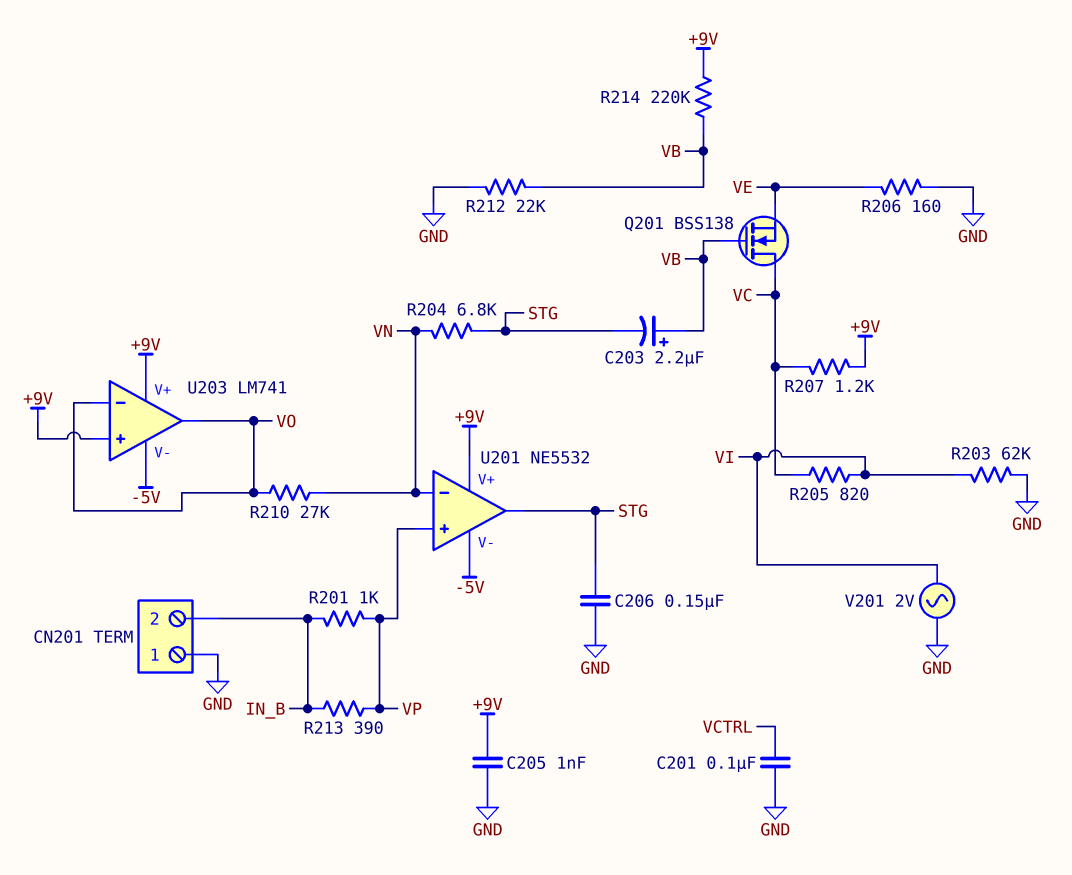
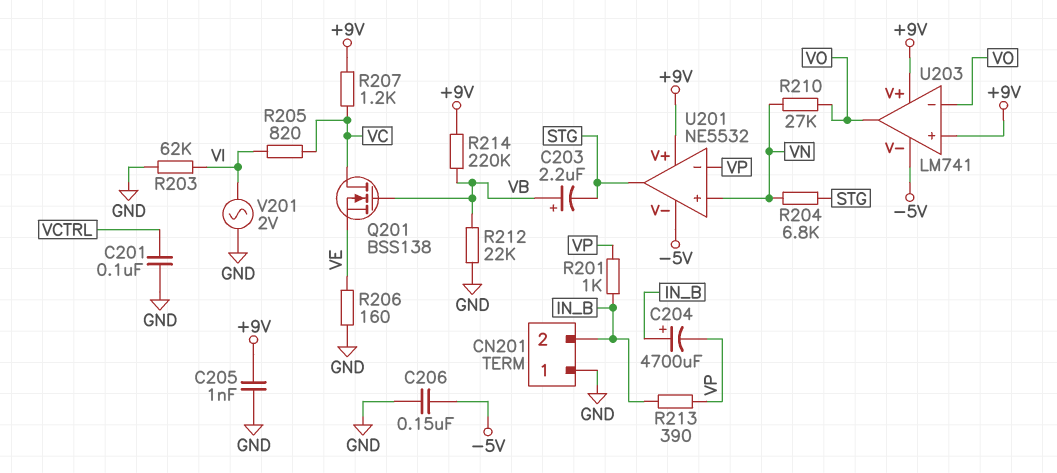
C204: none -> 4700uF (plus IN_B, minus VP)
C206: 150nF (GND, STG) -> 150nF (-5V, GND)
U201 pin in+: VP -> VN
U201 pin in-: VN -> VP

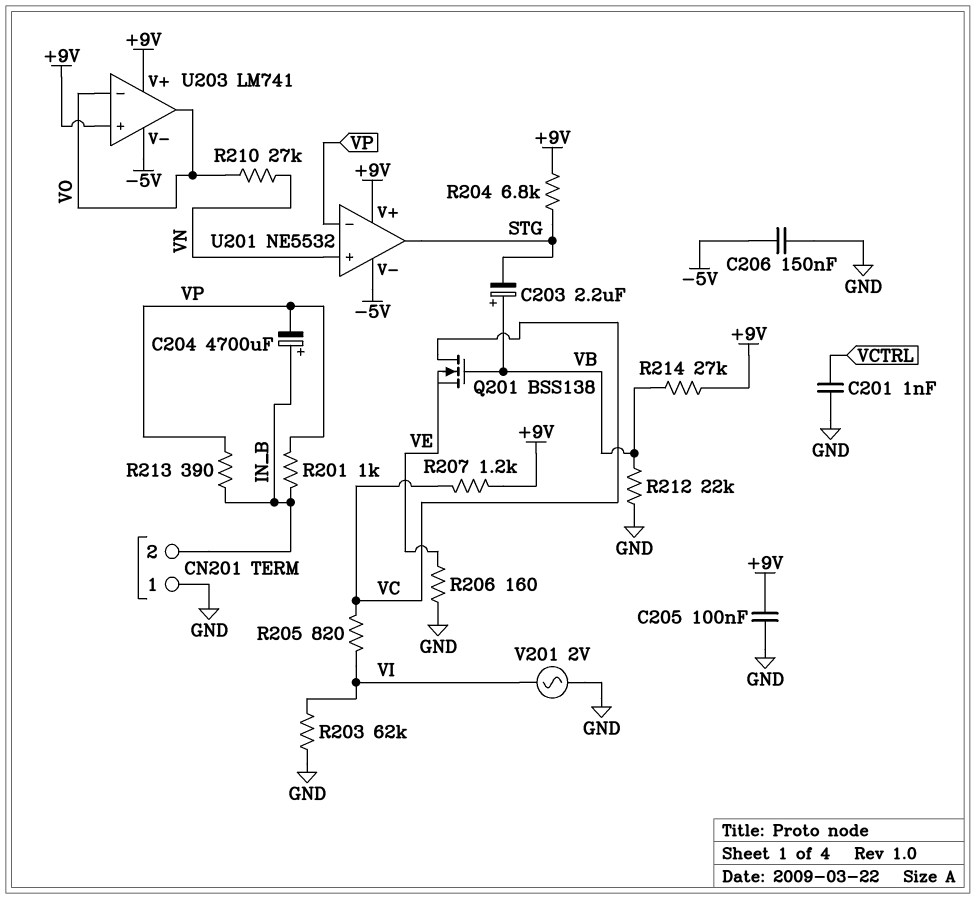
C201: 100nF (GND, VCTRL) -> 1nF (GND, VCTRL)
C205: 1nF (+9V, GND) -> 100nF (+9V, GND)
R204: 6.8k (STG, VN) -> 6.8k (+9V, STG)
R214: 220k (+9V, VB) -> 27k (+9V, VB)

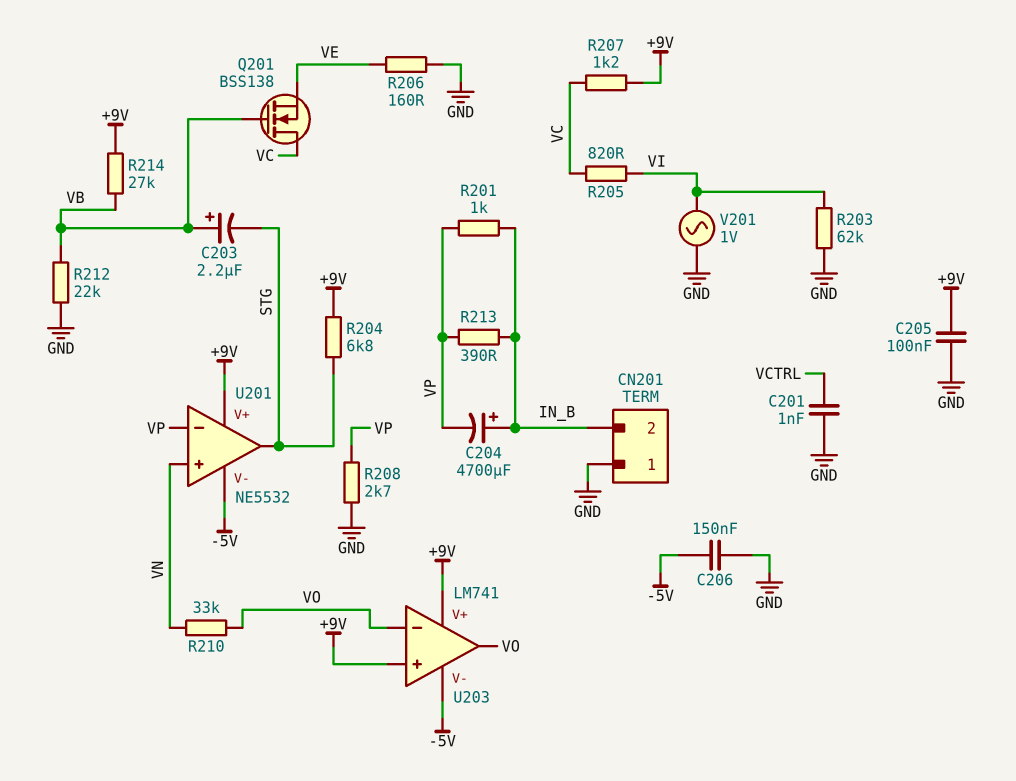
R208: none -> 2.7k (GND, VP)
R210: 27k (VN, VO) -> 33k (VN, VO)
V201: AC 2V (GND, VI) -> AC 1V (GND, VI)

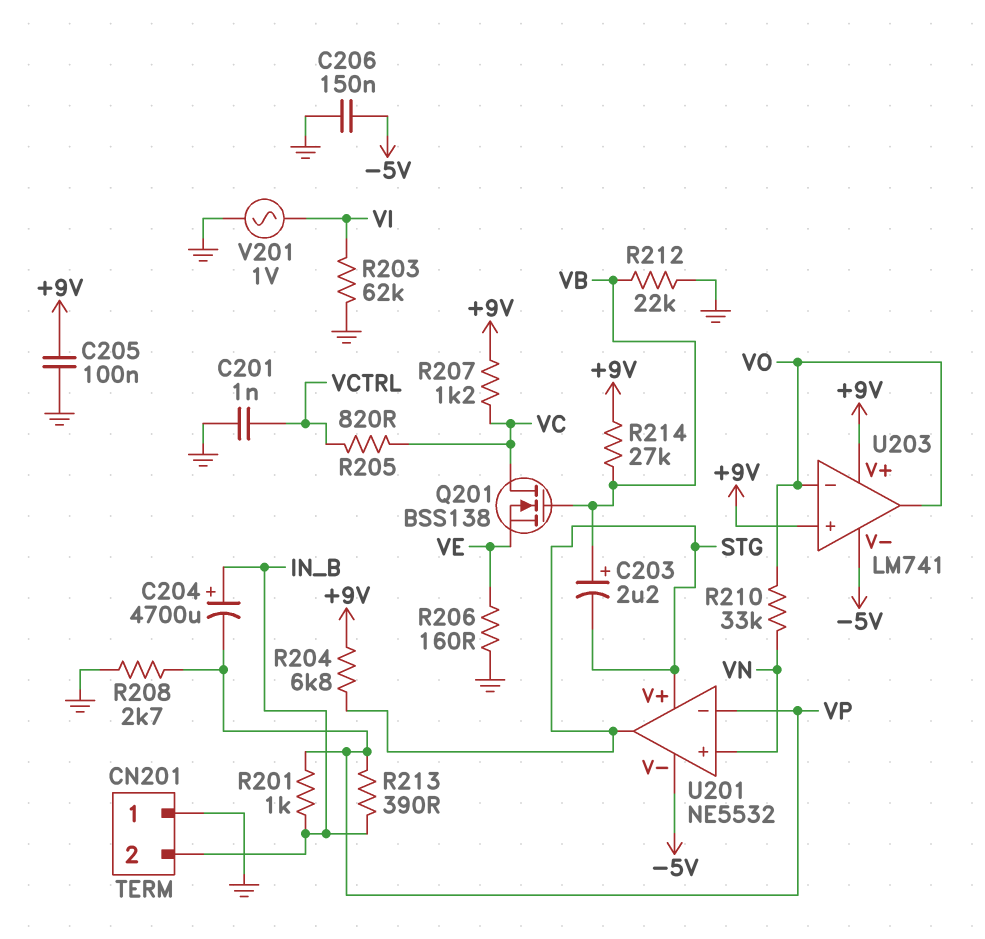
R205: 820 (VC, VI) -> 820 (VC, VCTRL)
U201 pin V+: +9V -> STG

